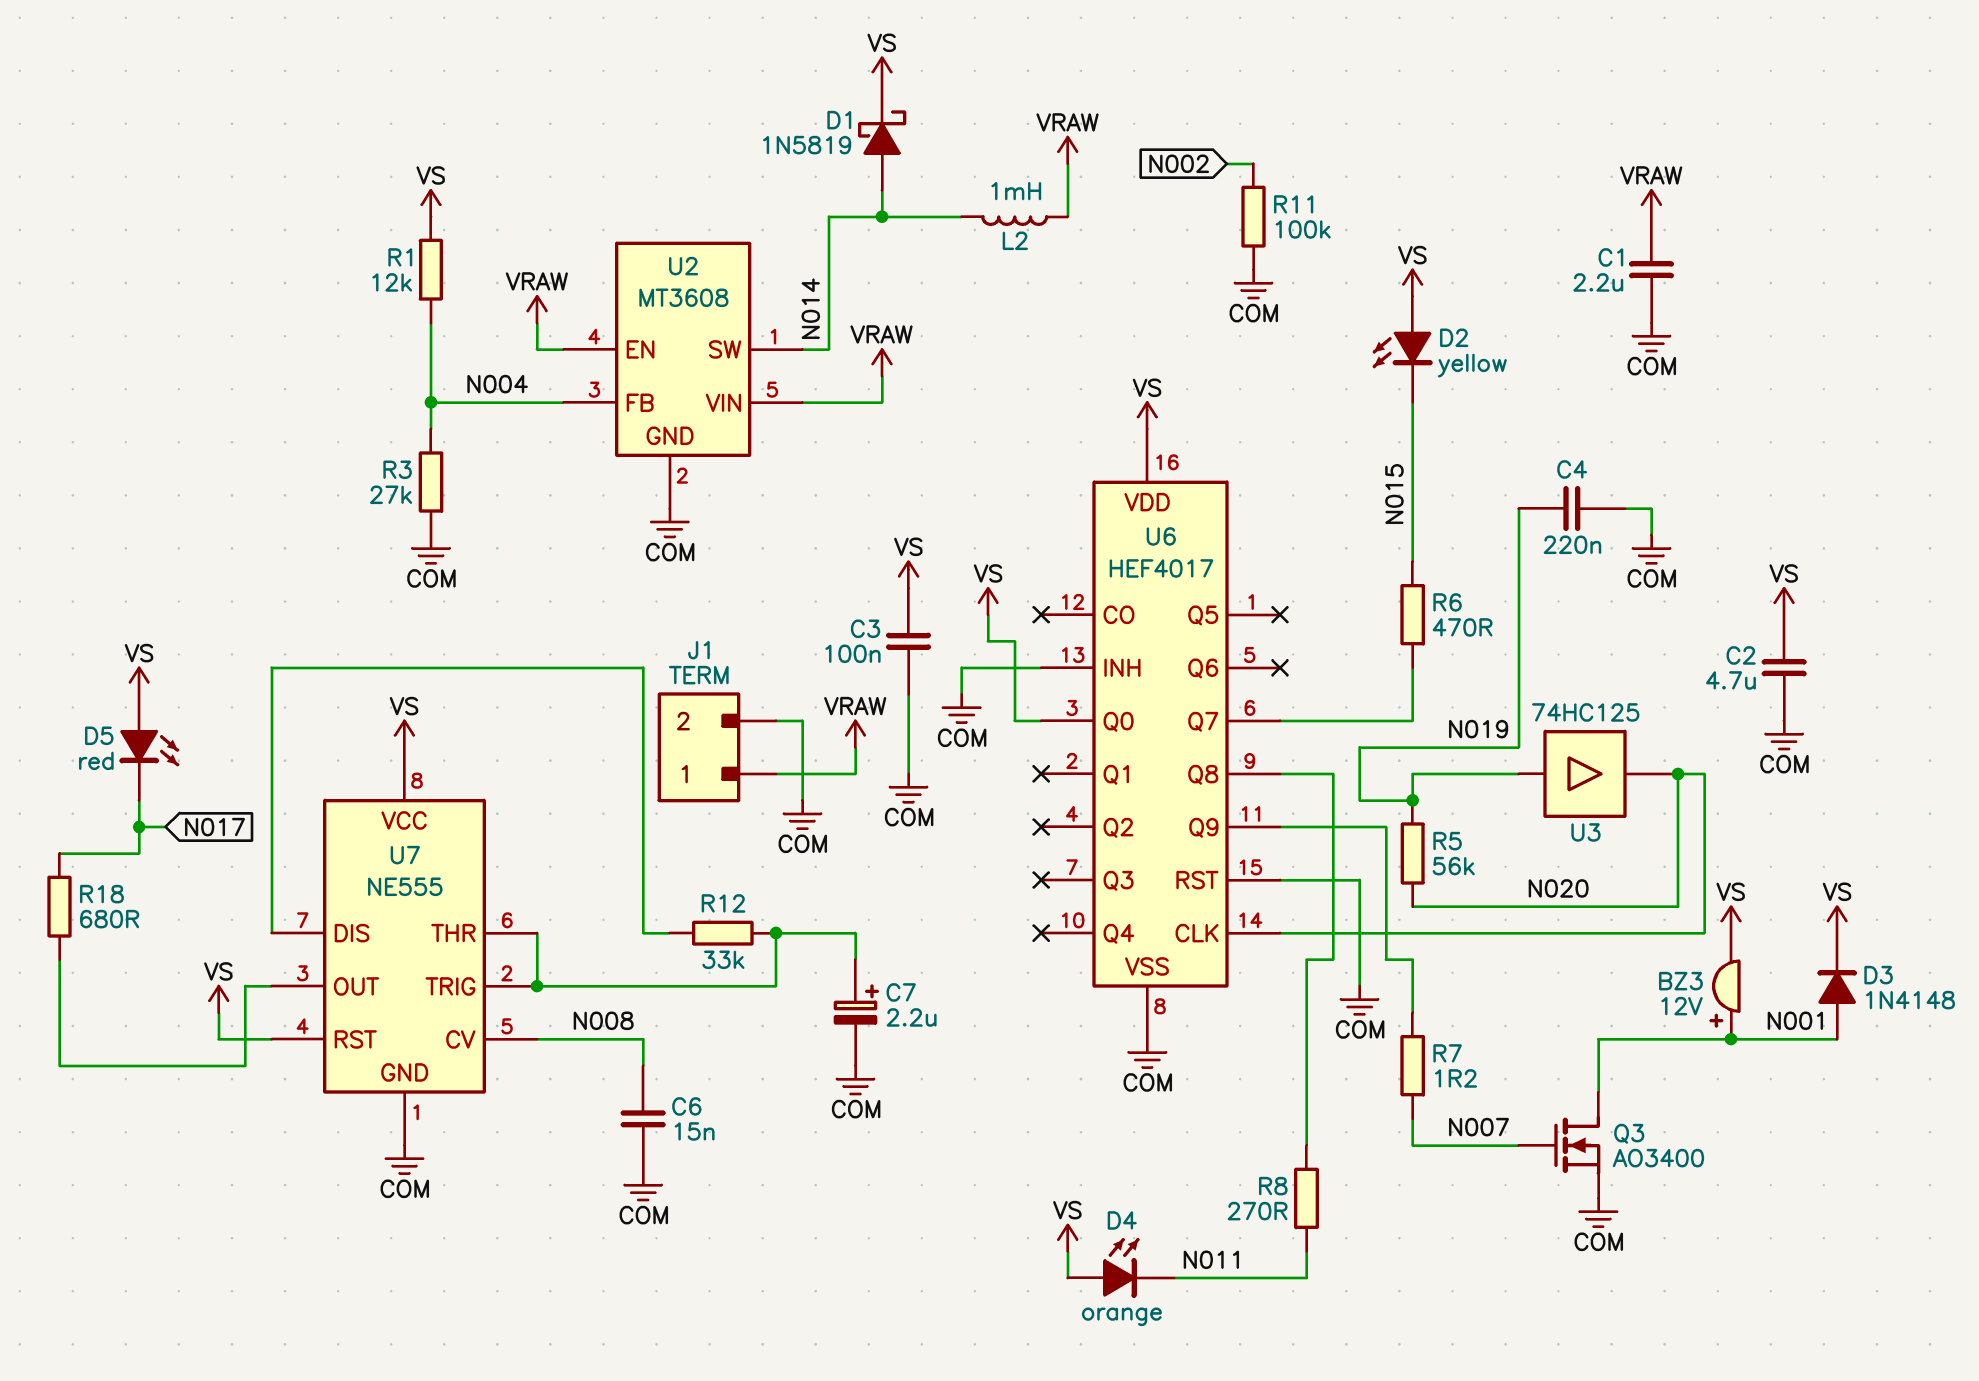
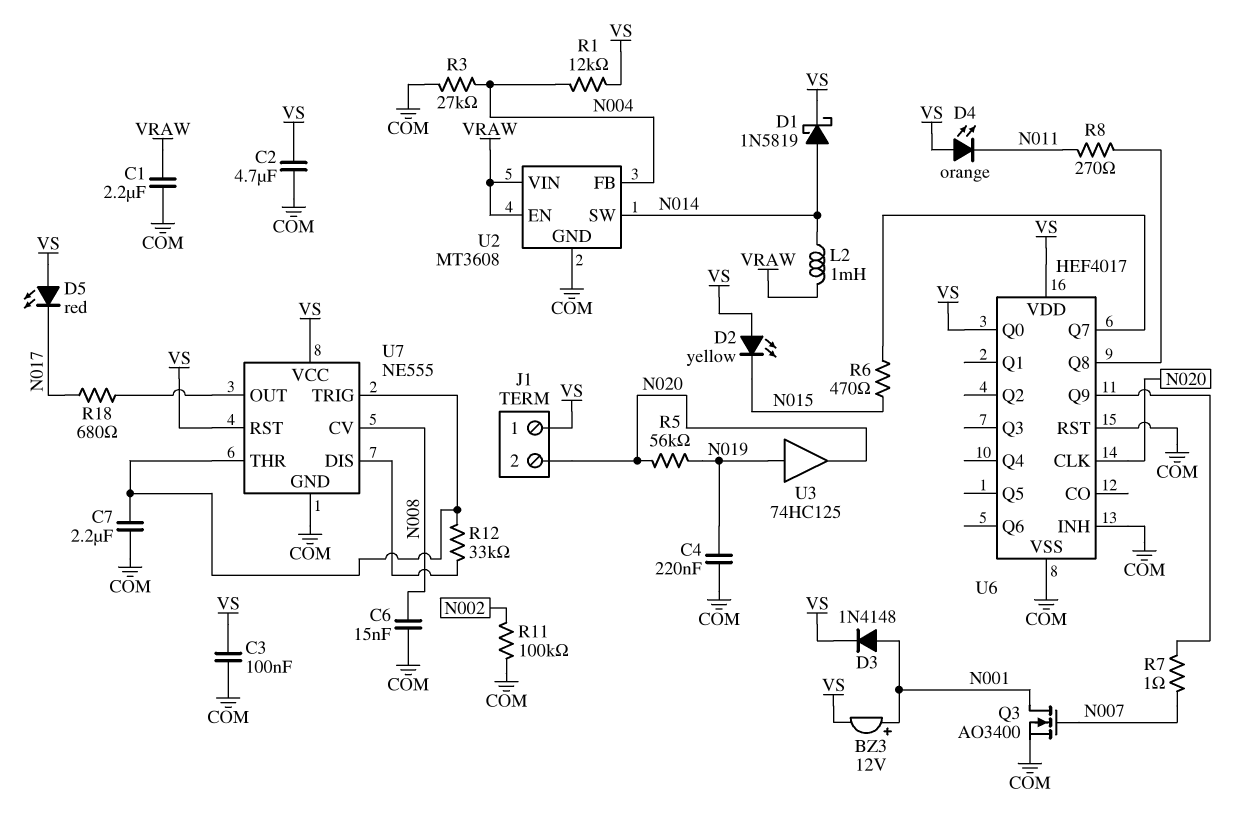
C7: 2.2uF (plus U7/THR, minus COM) -> 2.2uF (COM, U7/THR)
J1 pin 1: VRAW -> VS
J1 pin 2: COM -> N020
R7: 1.2 (N007, U6/Q9) -> 1 (N007, U6/Q9)

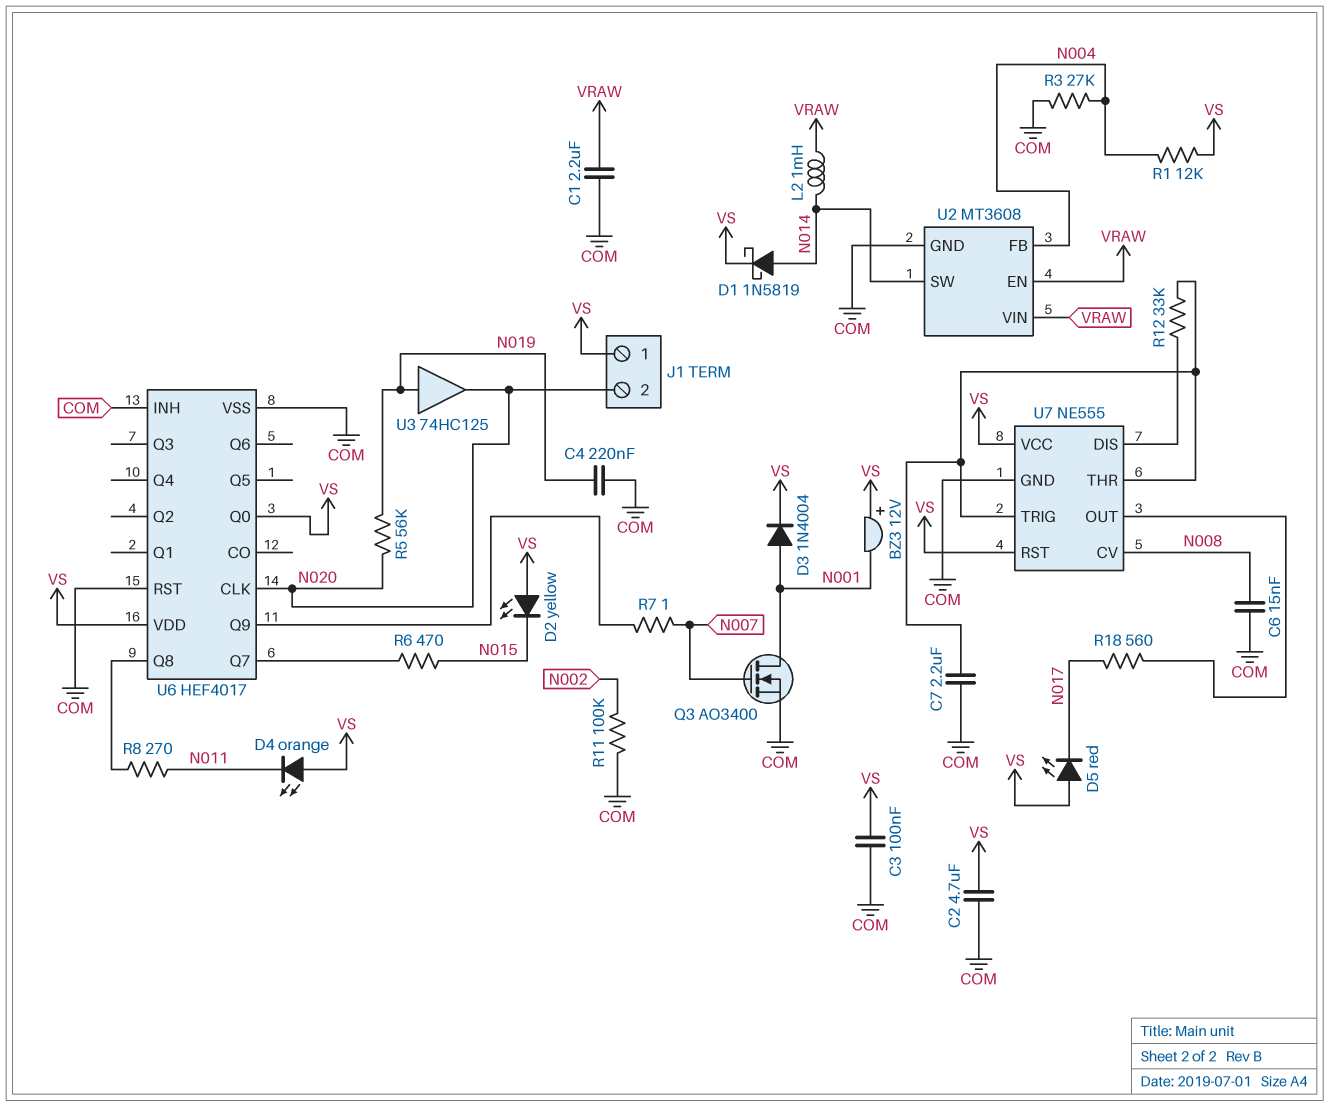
BZ3: buzzer 12V (plus N001, minus VS) -> buzzer 12V (plus VS, minus N001)
D3: diode 1N4148 (A N001, K VS) -> diode 1N4004 (A N001, K VS)
R18: 680 (N017, U7/OUT) -> 560 (N017, U7/OUT)

